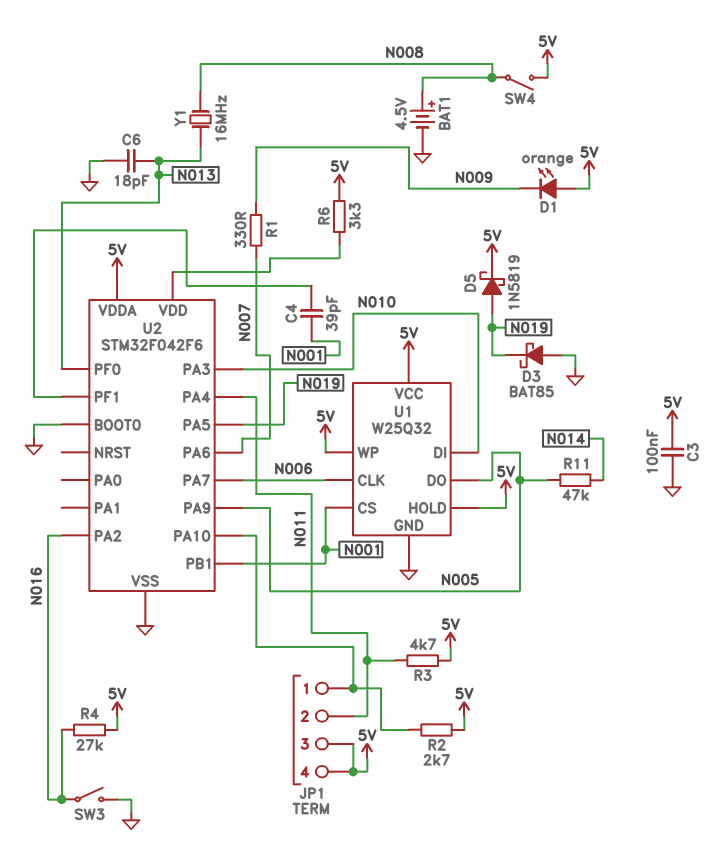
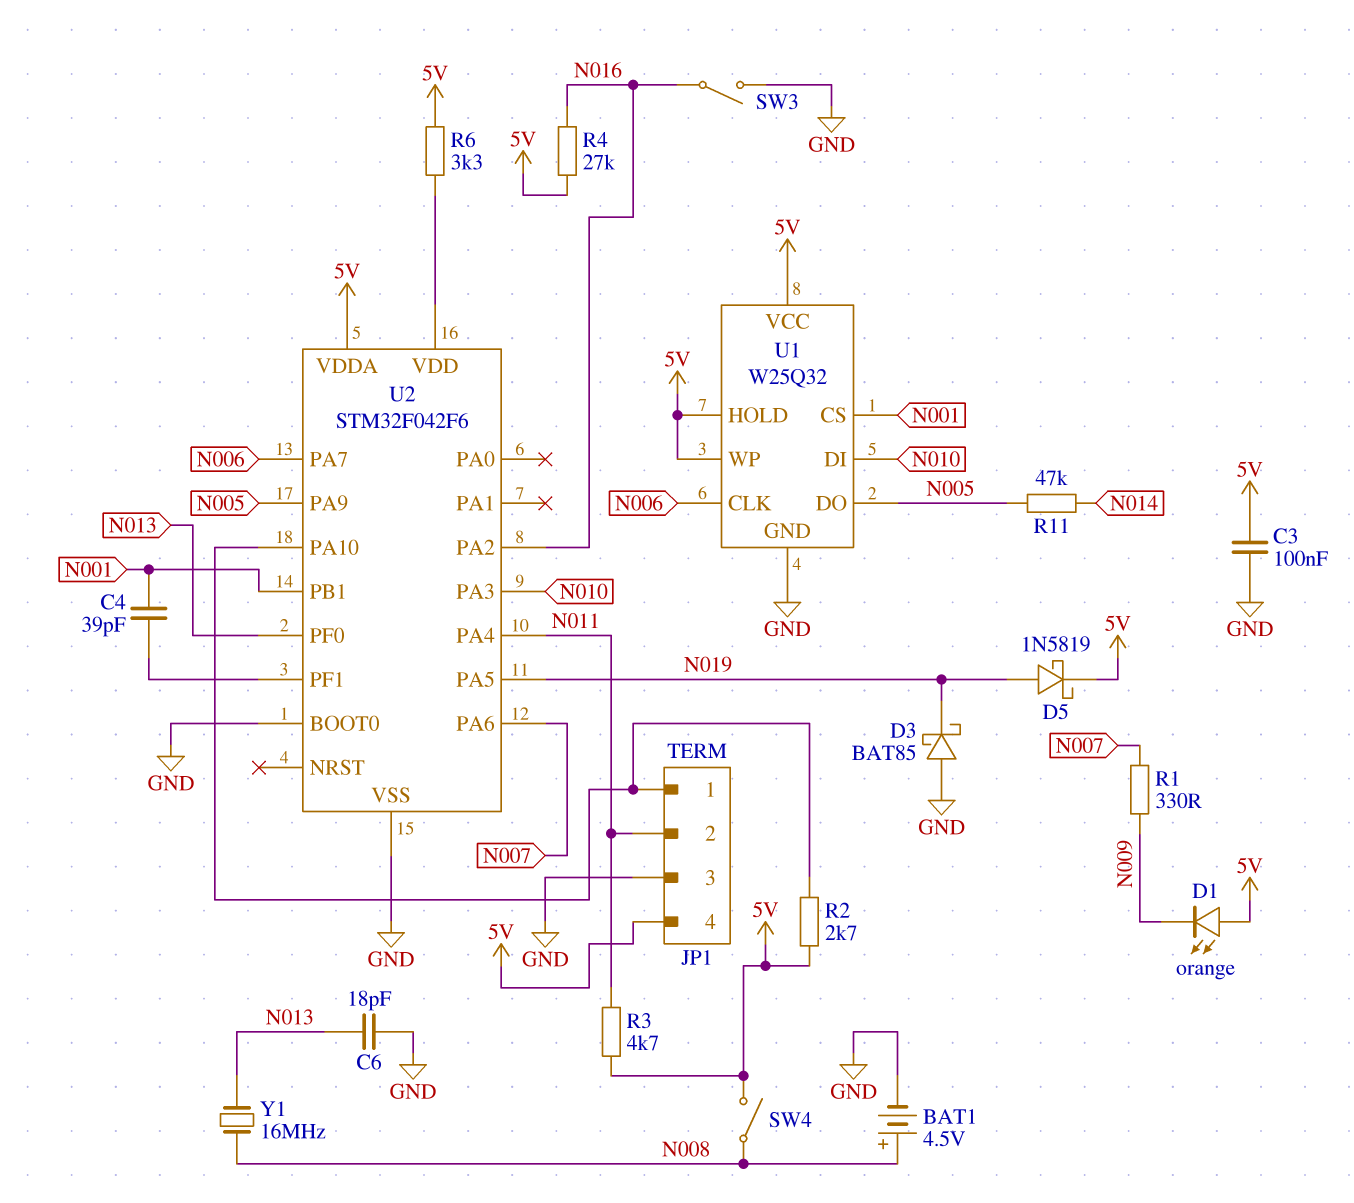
JP1 pin 3: 5V -> GND

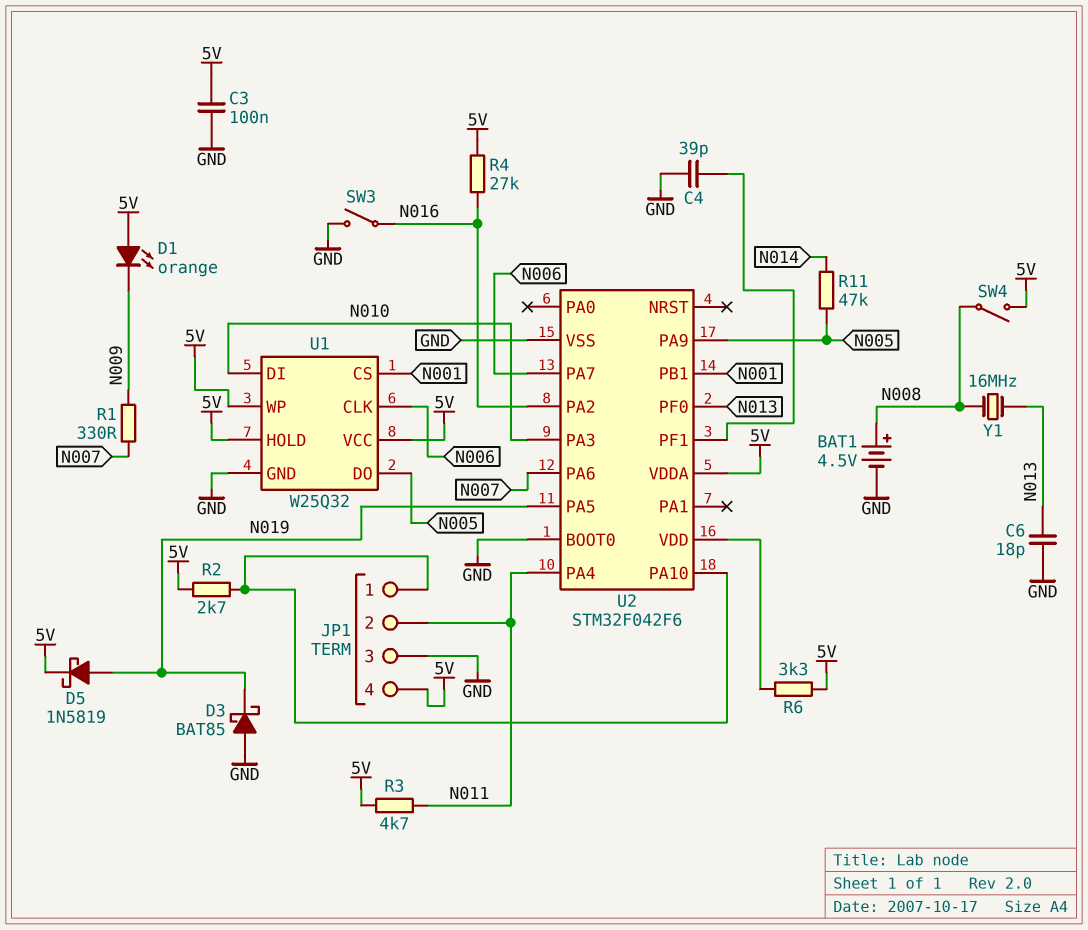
C4: 39pF (N001, U2/PF1) -> 39pF (GND, U2/PF1)

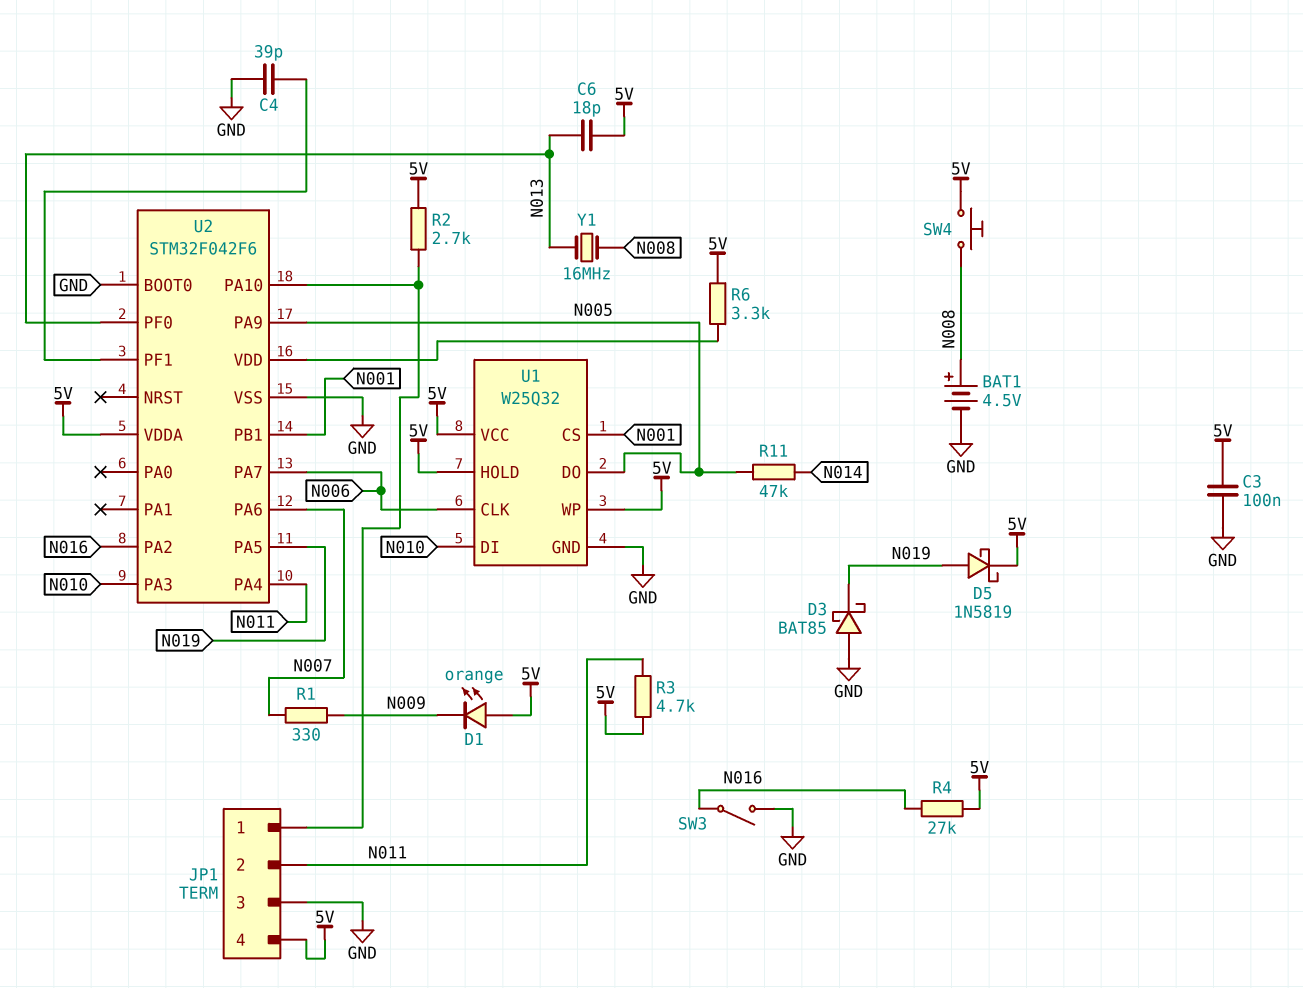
C6: 18pF (GND, N013) -> 18pF (5V, N013)
SW4: switch (5V, N008) -> button (5V, N008)

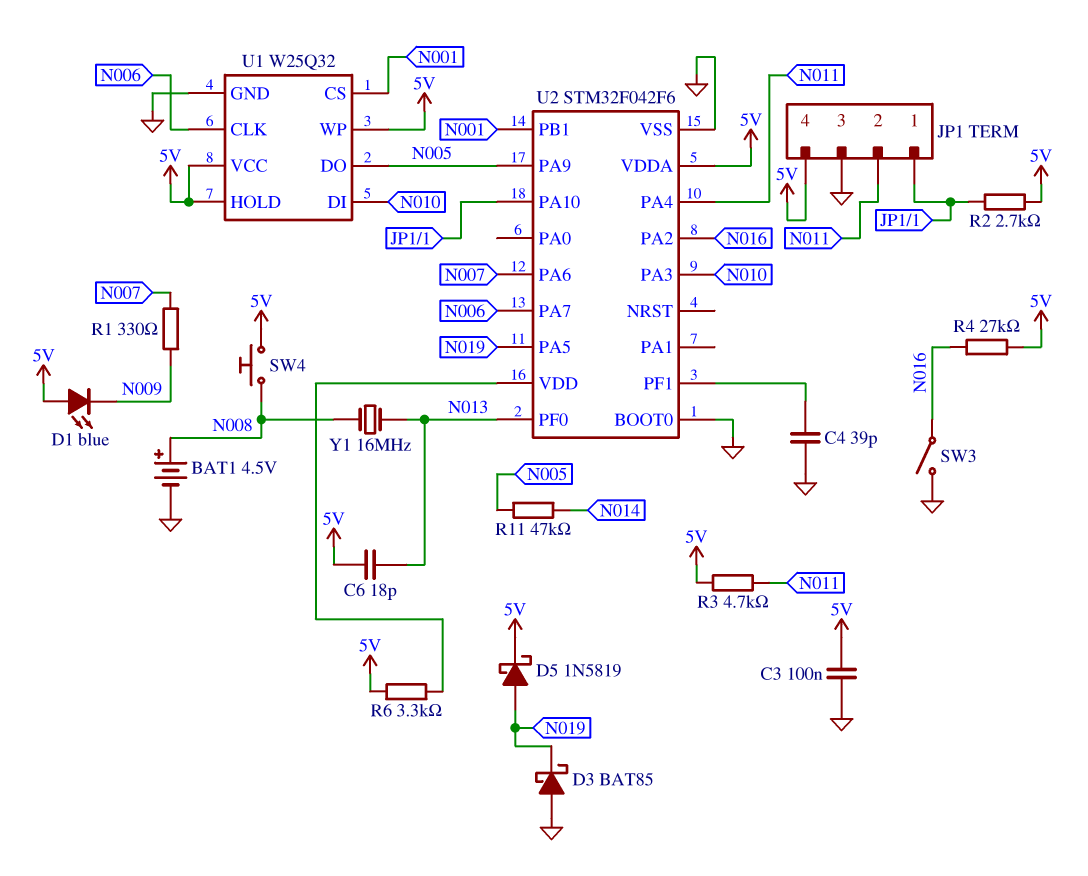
D1: LED orange (A 5V, K N009) -> LED blue (A 5V, K N009)

